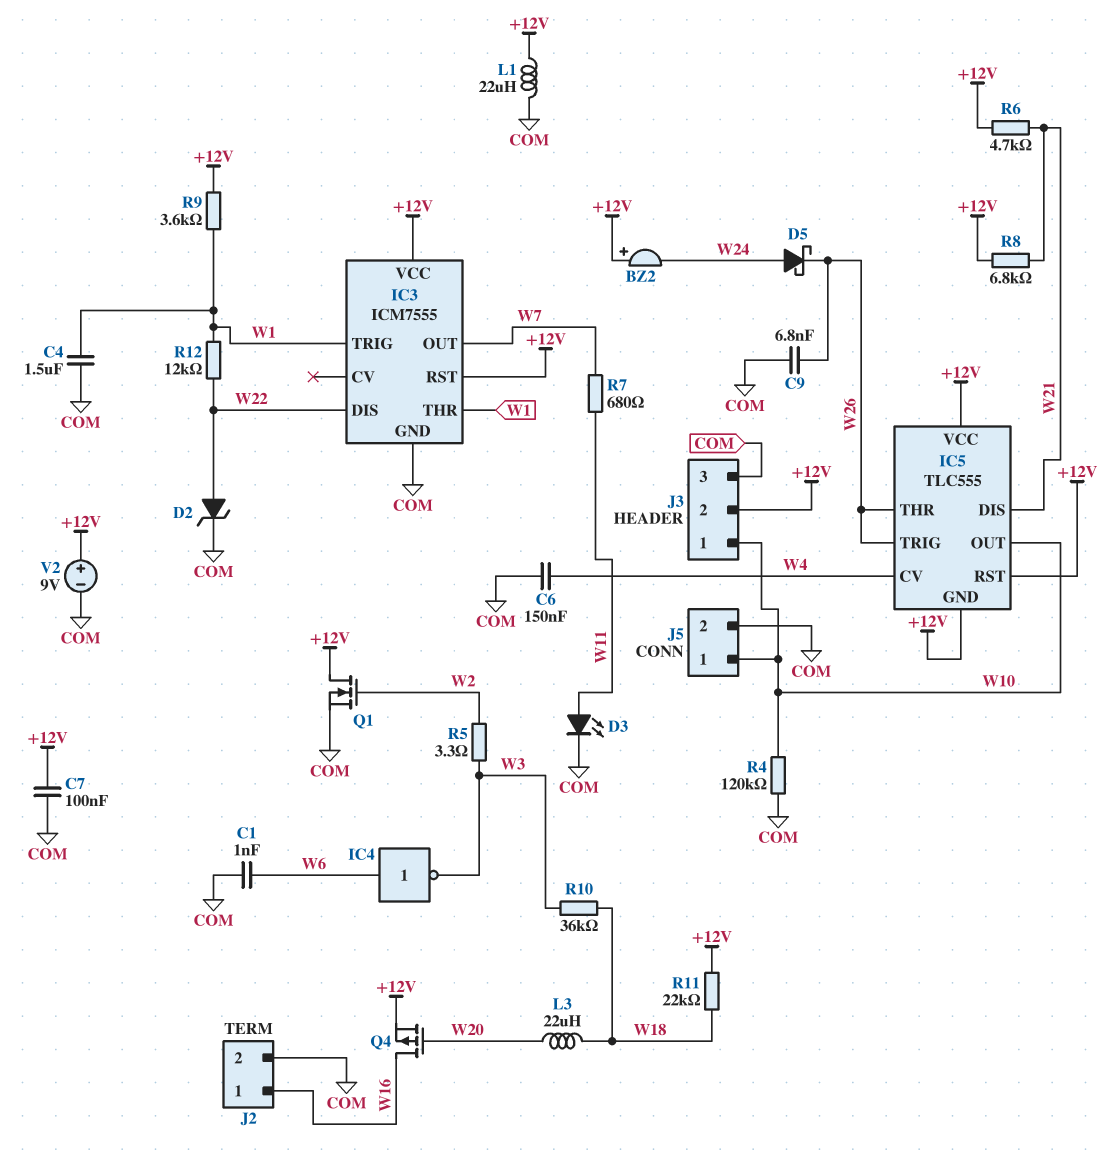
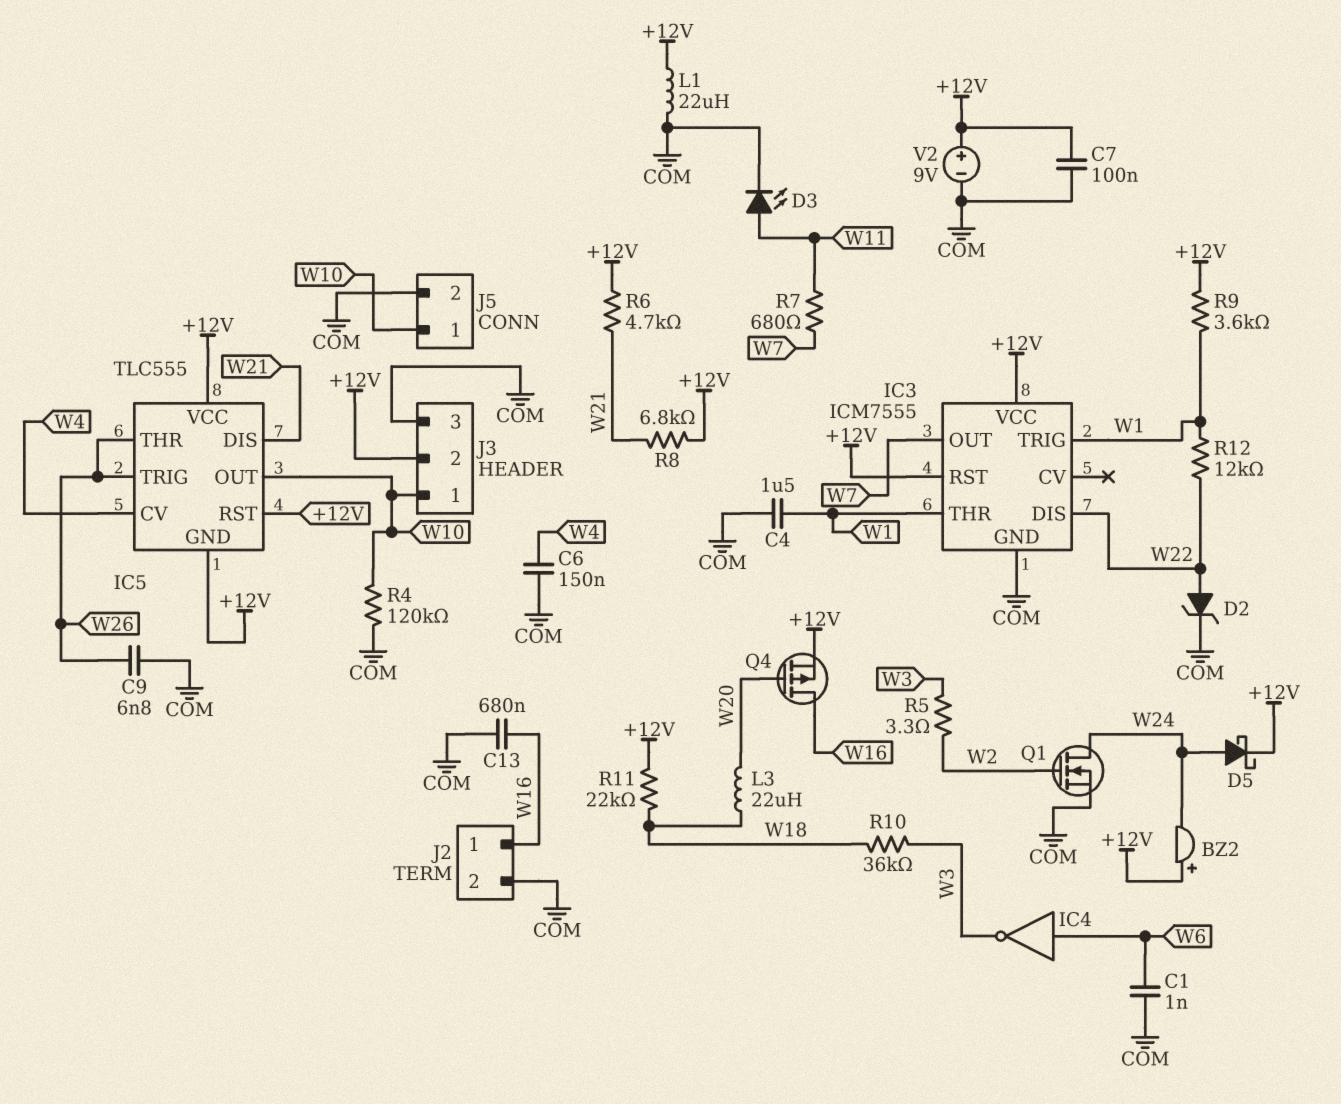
C13: none -> 680nF (COM, W16)
D5: schottky (A W24, K W26) -> schottky (A W24, K +12V)
Q1: NMOS (G W2, D +12V, S COM) -> NMOS (G W2, D W24, S COM)

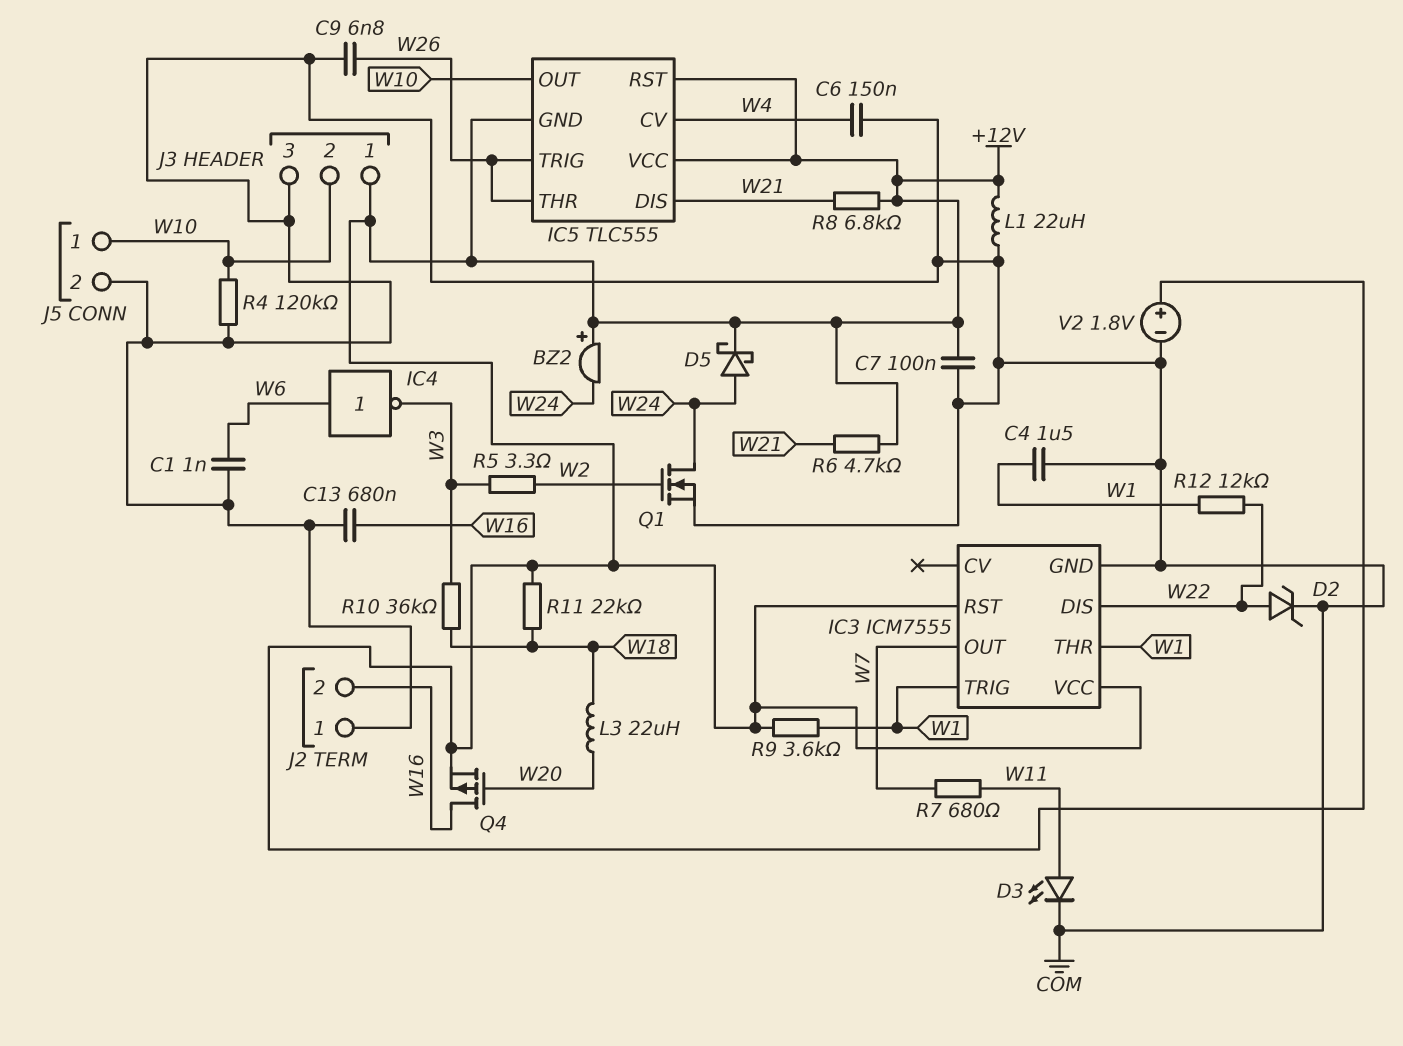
J2 pin 1: W16 -> COM
J2 pin 2: COM -> W16
J3 pin 1: W10 -> +12V
J3 pin 2: +12V -> W10
V2: 9V (plus +12V, minus COM) -> 1.8V (plus +12V, minus COM)

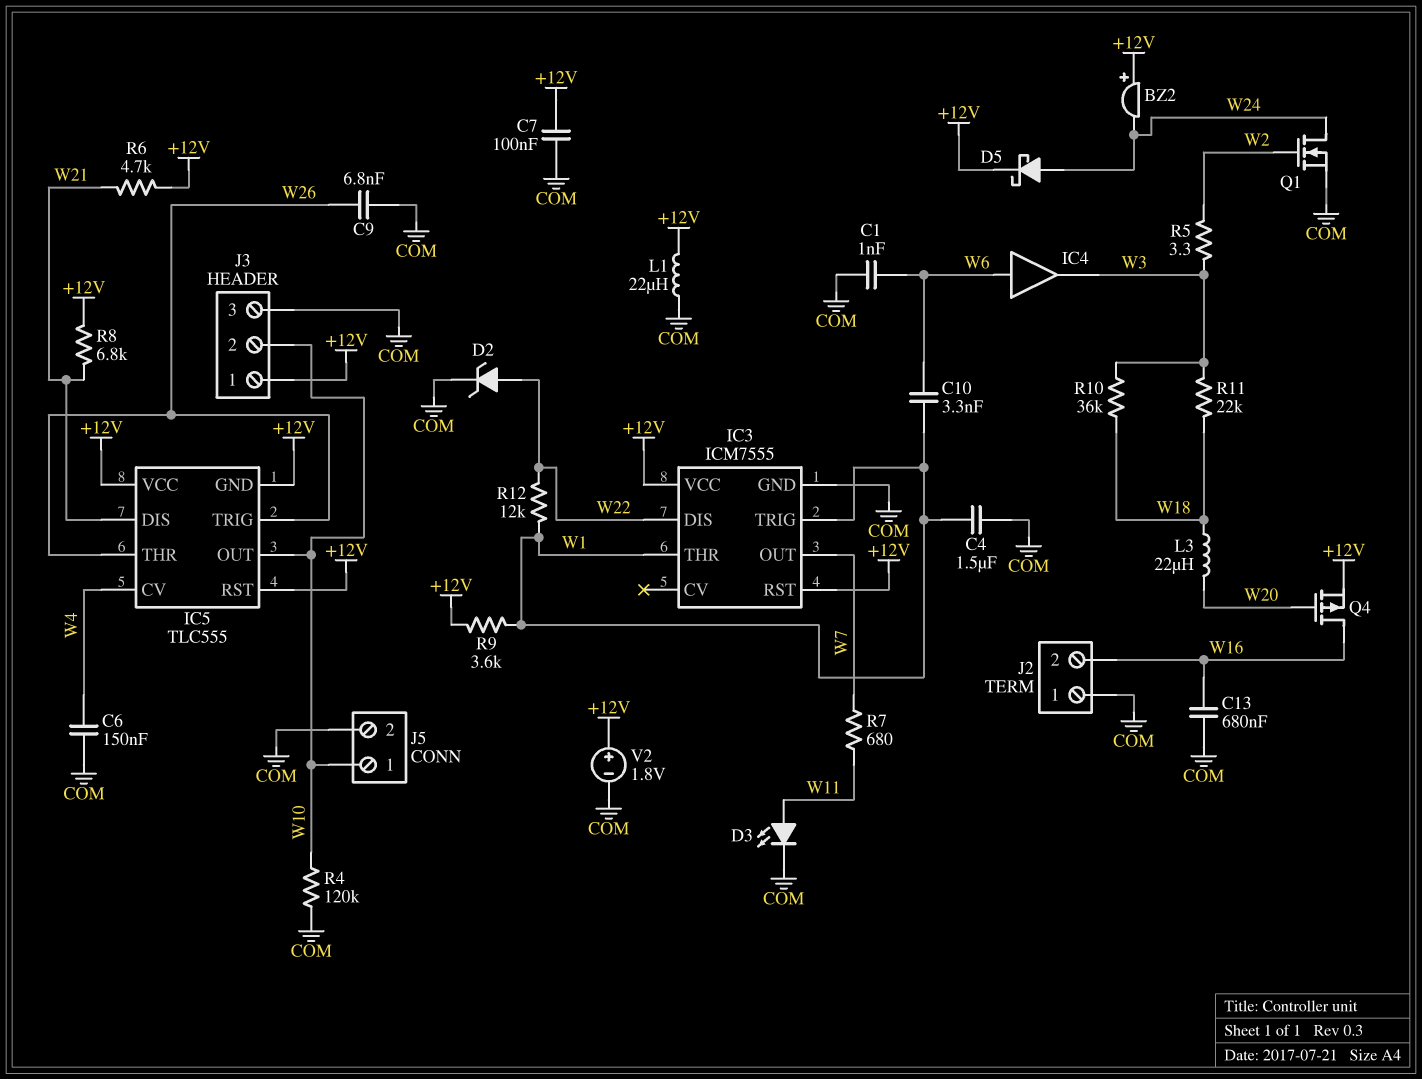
C10: none -> 3.3nF (W1, W6)
IC4: NOT (in W6, out W3) -> buffer (in W6, out W3)
R11: 22k (+12V, W18) -> 22k (W3, W18)

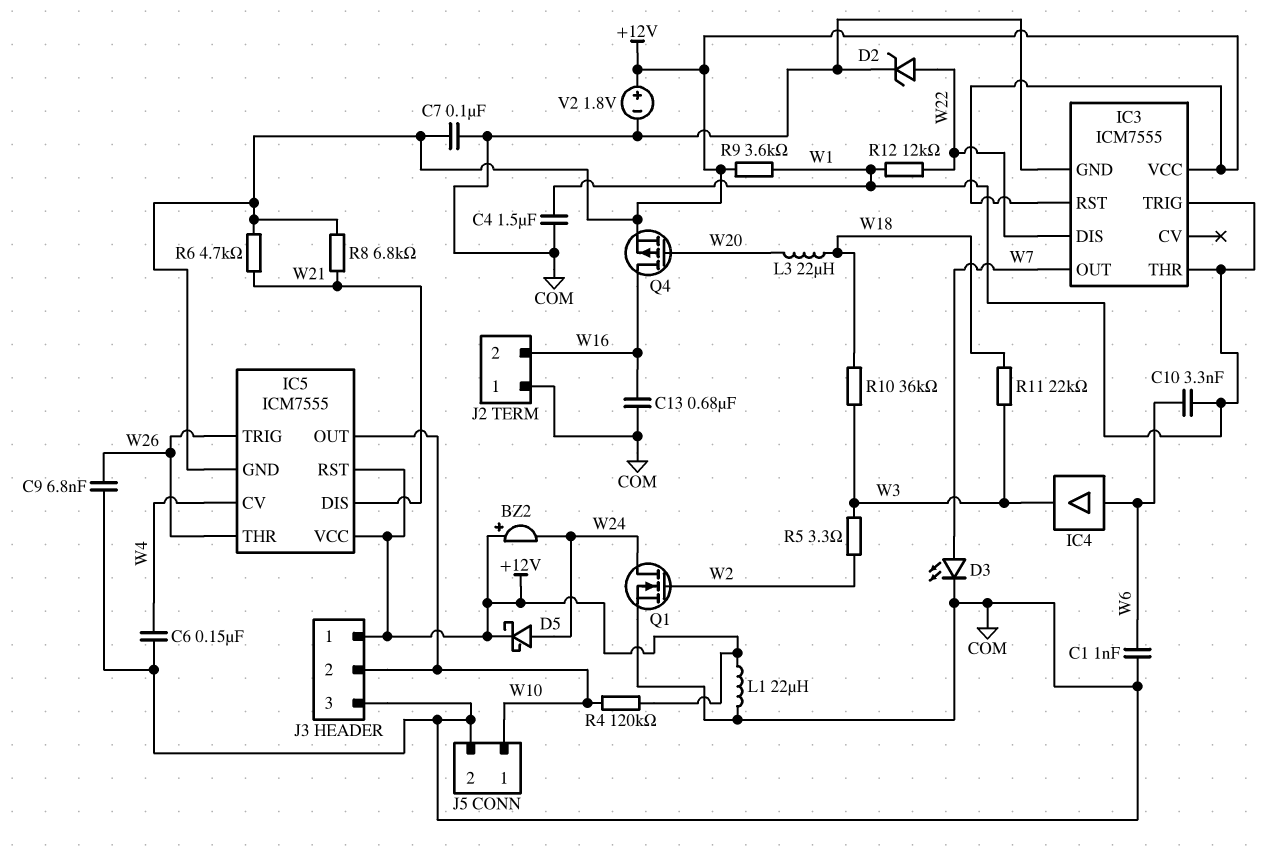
D3: LED (A W11, K COM) -> LED (A W7, K COM)
IC5: TLC555 -> ICM7555
R4: 120k (COM, W10) -> 120k (+12V, W10)
R7: 680 (W7, W11) -> none

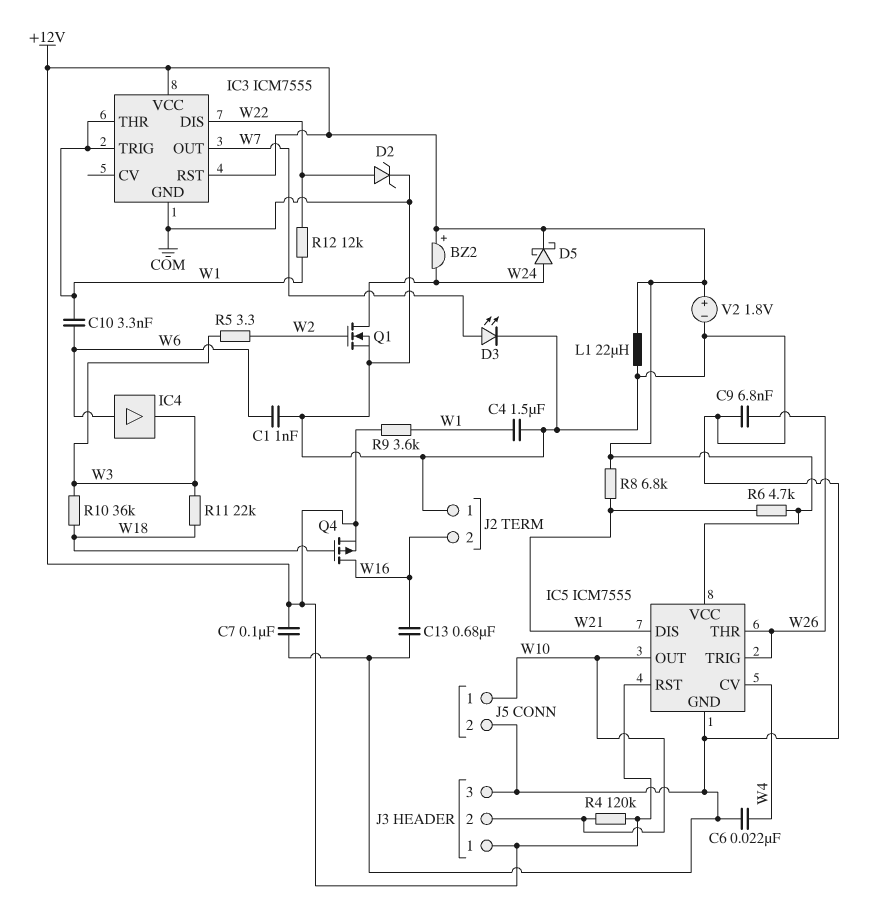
C6: 150nF (COM, W4) -> 22nF (COM, W4)
IC5 pin GND: +12V -> COM
L3: 22uH (W18, W20) -> none
Q4: PMOS (G W20, D W16, S +12V) -> PMOS (G W18, D W16, S +12V)

